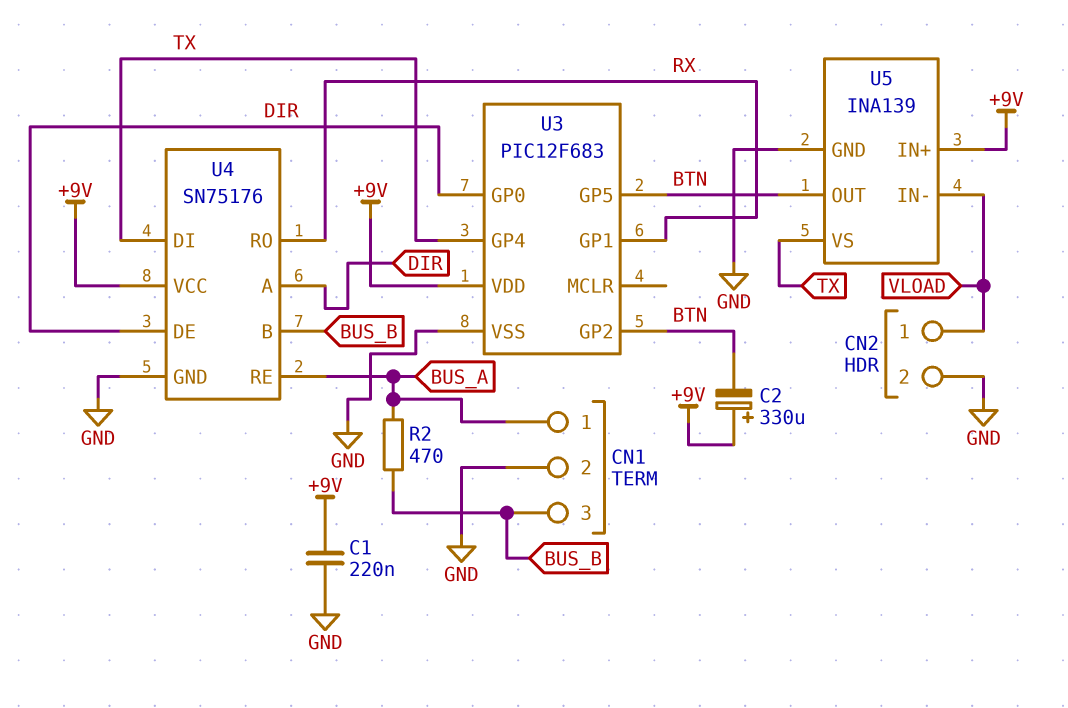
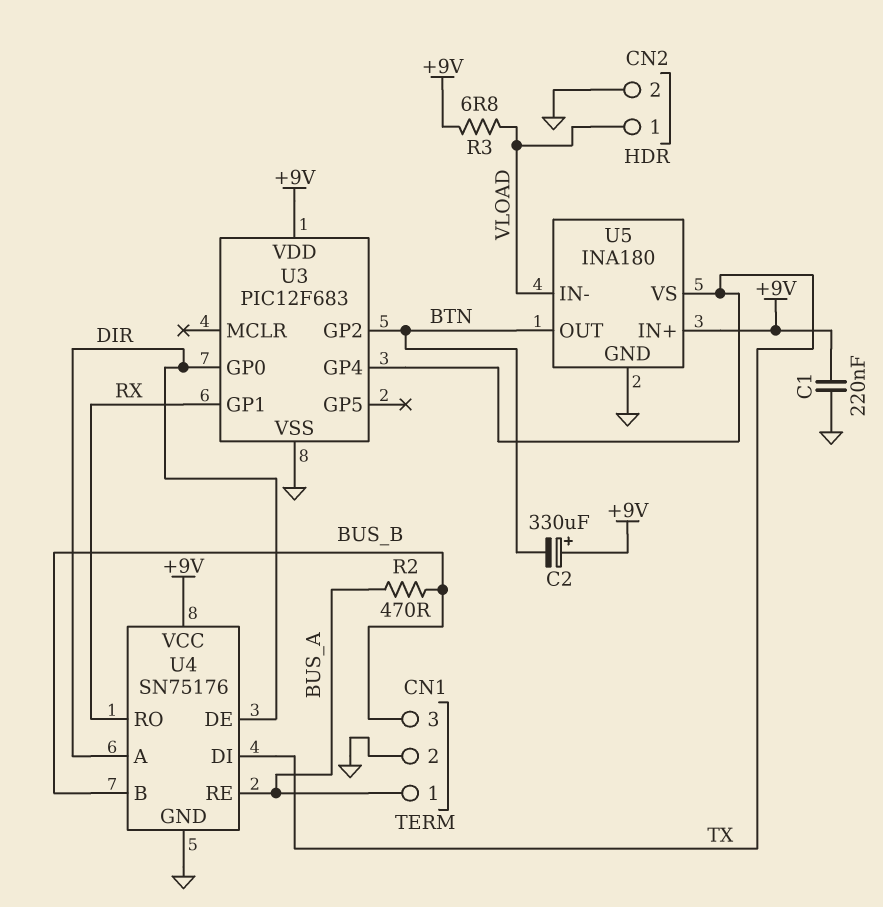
R3: none -> 6.8 (+9V, VLOAD)
U3 pin GP5: BTN -> none
U5: INA139 -> INA180

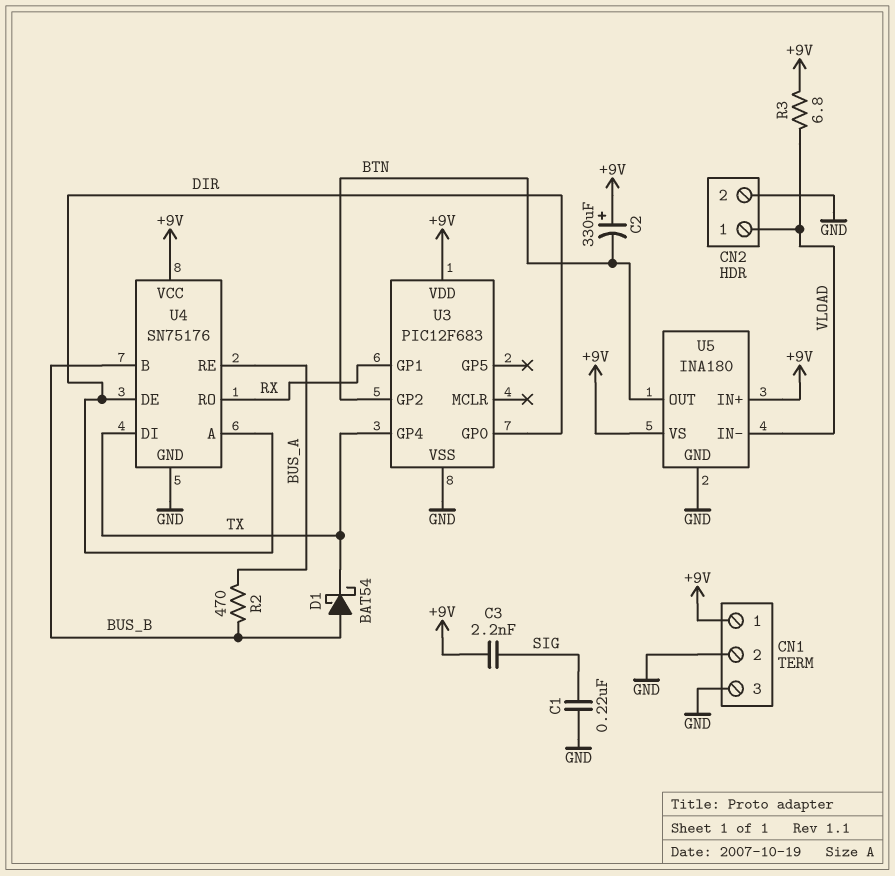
C1: 220nF (+9V, GND) -> 220nF (GND, SIG)
C3: none -> 2.2nF (+9V, SIG)
CN1 pin 1: BUS_A -> +9V
CN1 pin 3: BUS_B -> GND
D1: none -> schottky BAT54 (A BUS_B, K TX)
U5 pin VS: TX -> +9V

